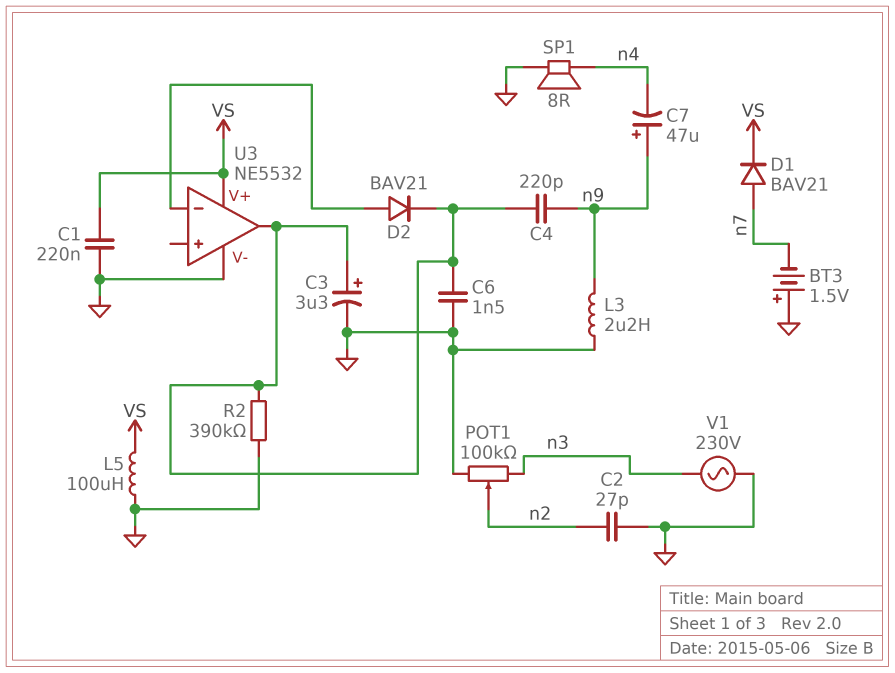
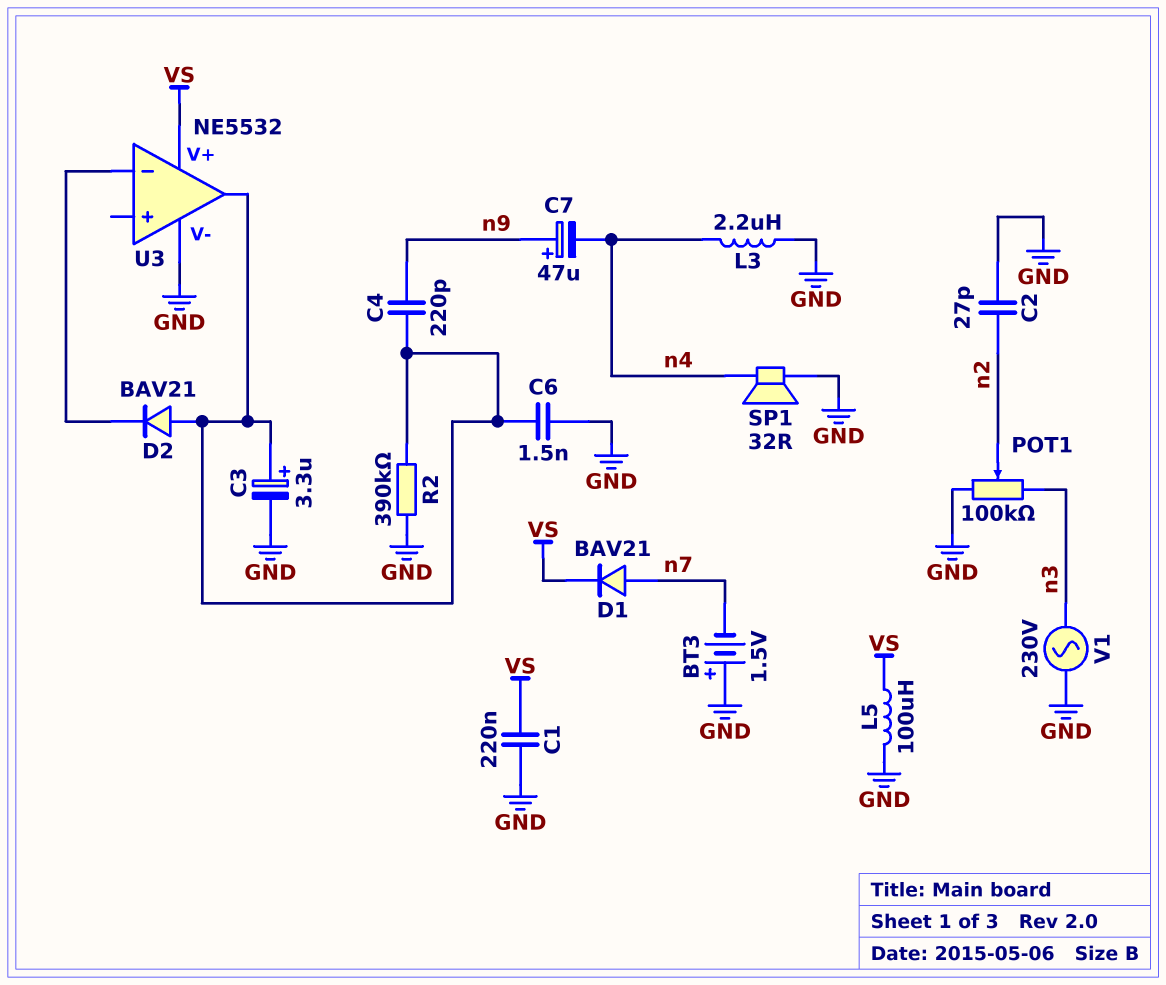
D2: diode BAV21 (A U3/in-, K U3/out) -> diode BAV21 (A U3/out, K U3/in-)
L3: 2.2uH (GND, n9) -> 2.2uH (GND, n4)
SP1: speaker 8R (GND, n4) -> speaker 32R (GND, n4)

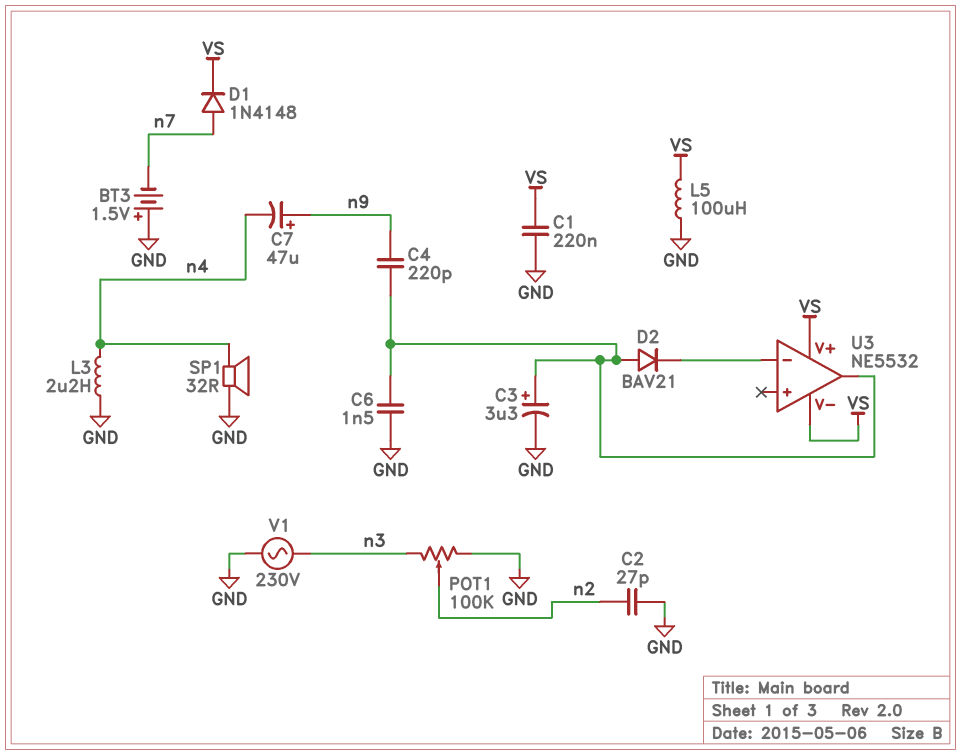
D1: diode BAV21 (A n7, K VS) -> diode 1N4148 (A n7, K VS)
R2: 390k (GND, U3/out) -> none
U3 pin V-: GND -> VS

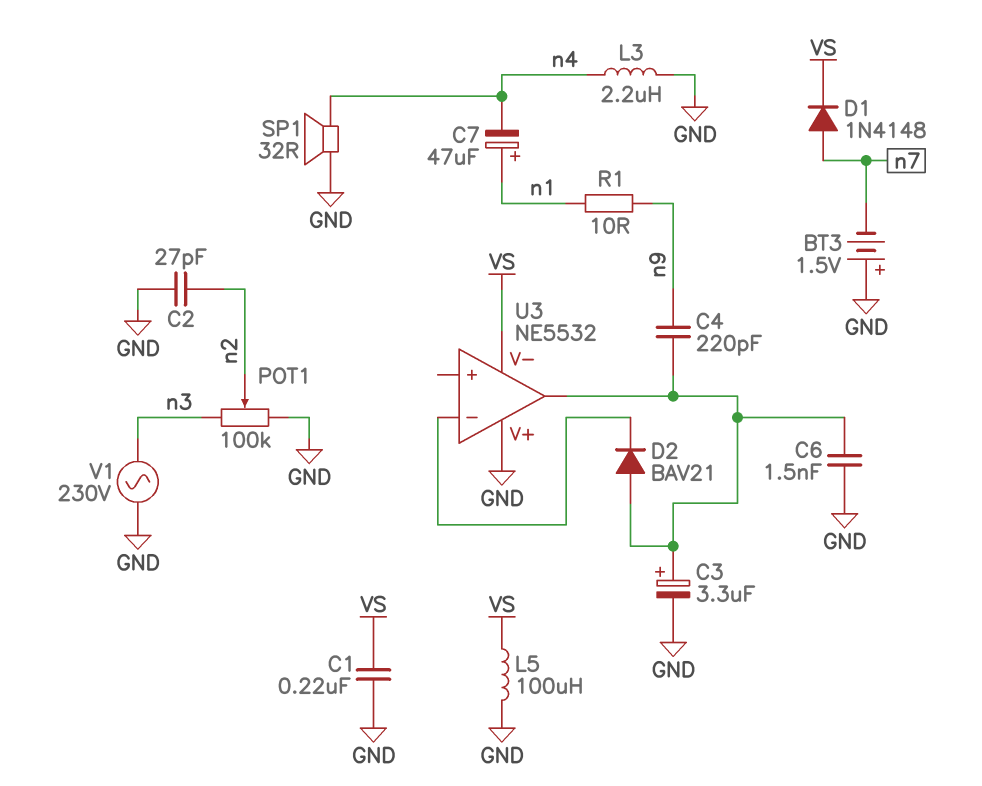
C7: 47uF (plus n9, minus n4) -> 47uF (plus n1, minus n4)
R1: none -> 10 (n1, n9)
U3 pin V+: VS -> GND

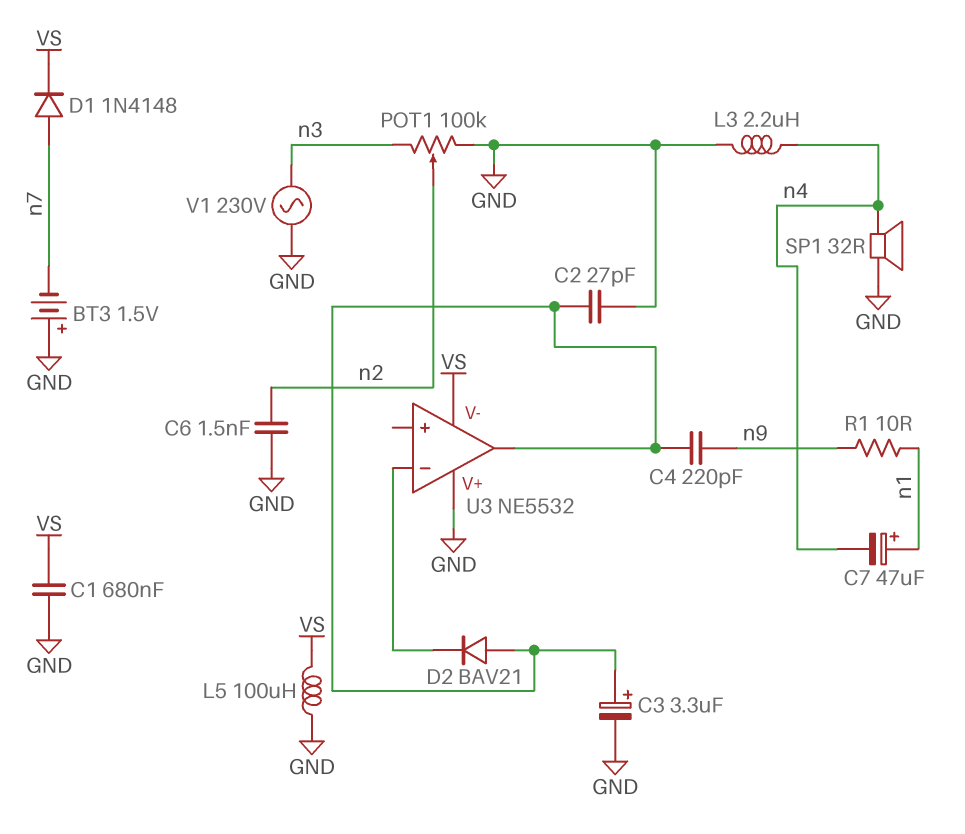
C1: 220nF (GND, VS) -> 680nF (GND, VS)
C2: 27pF (GND, n2) -> 27pF (GND, U3/out)
C6: 1.5nF (GND, U3/out) -> 1.5nF (GND, n2)

